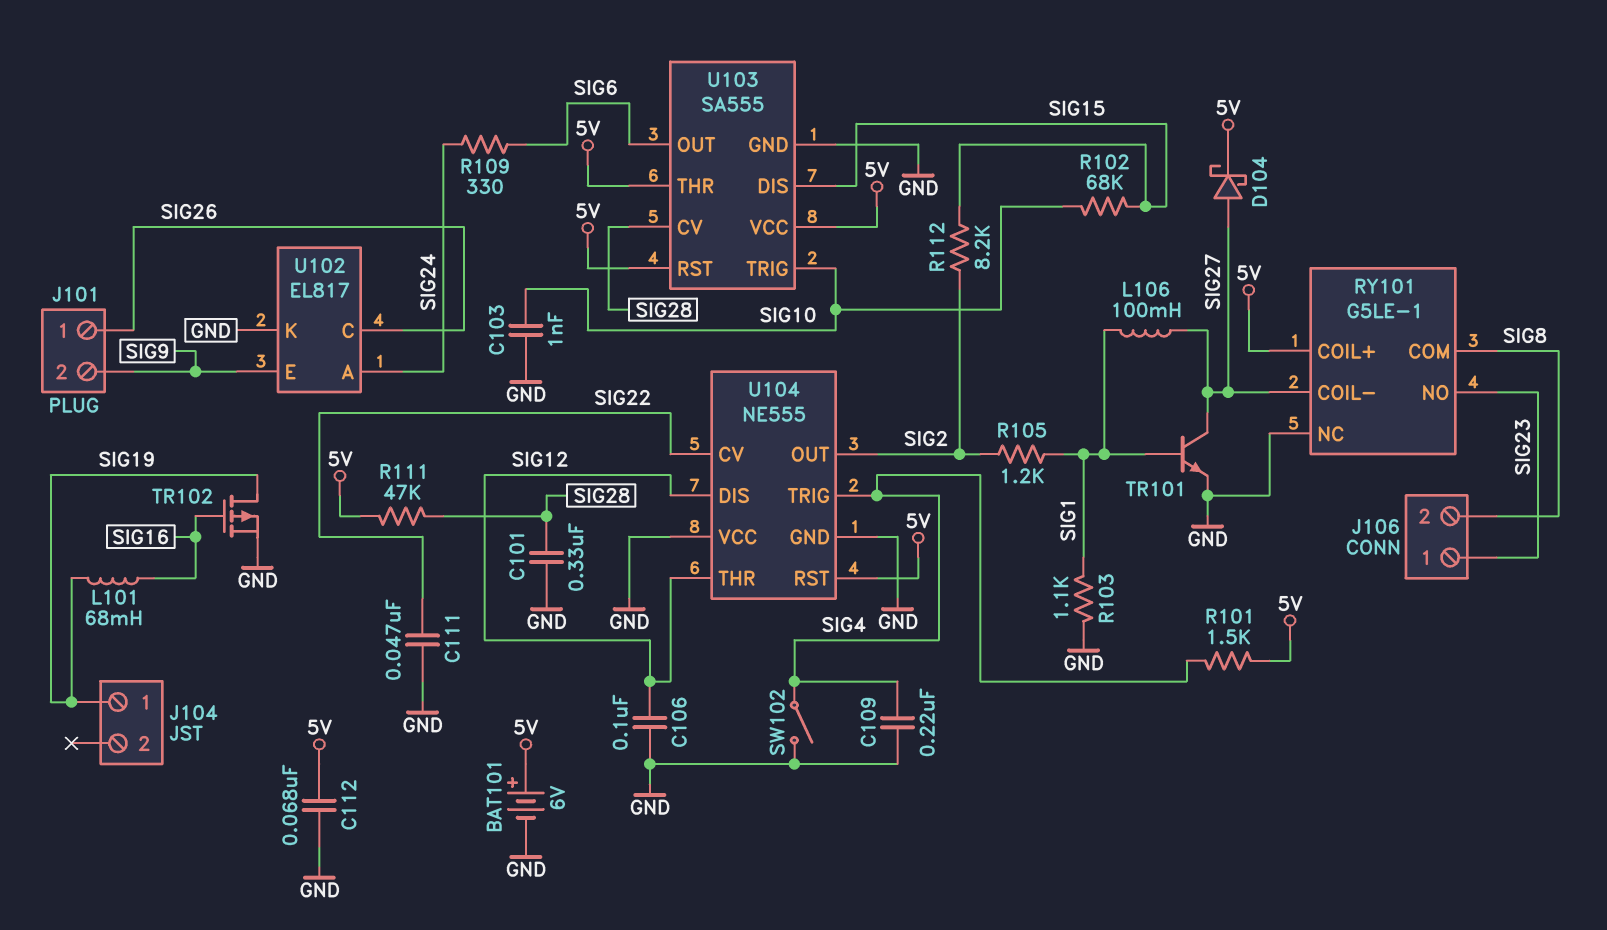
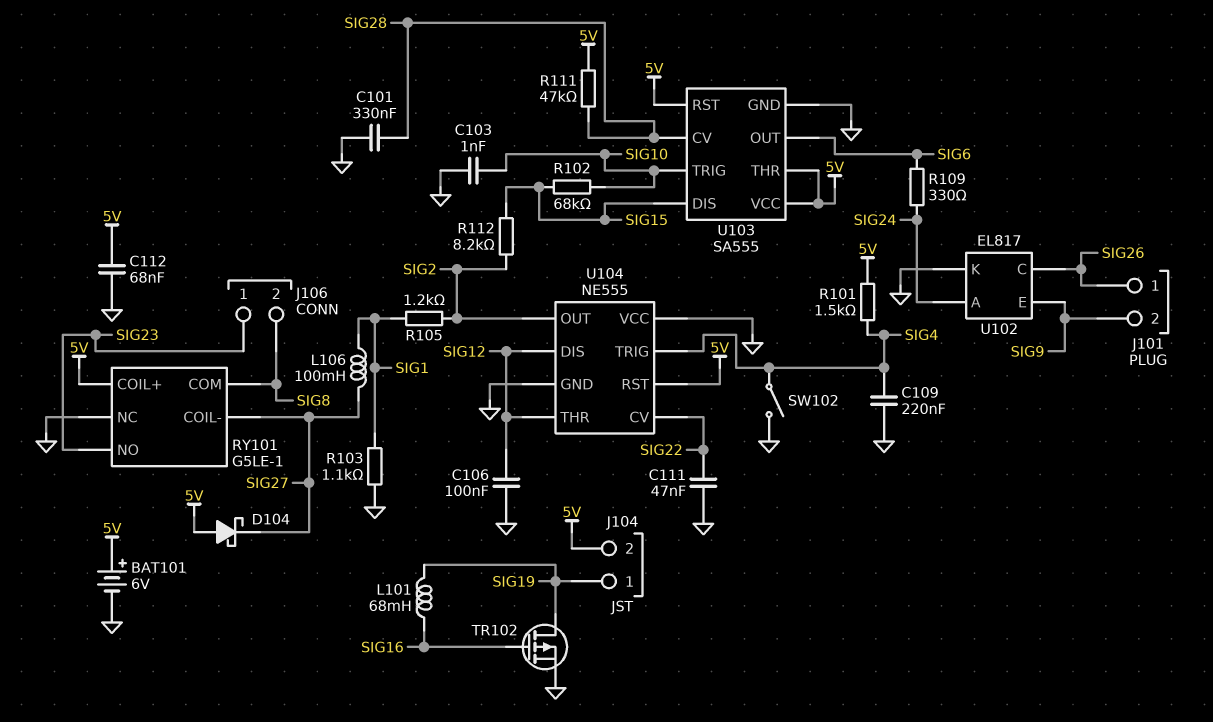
D104: schottky (A SIG27, K 5V) -> schottky (A 5V, K SIG27)
J104 pin 2: none -> 5V
TR101: NPN (B SIG1, C SIG27, E GND) -> none

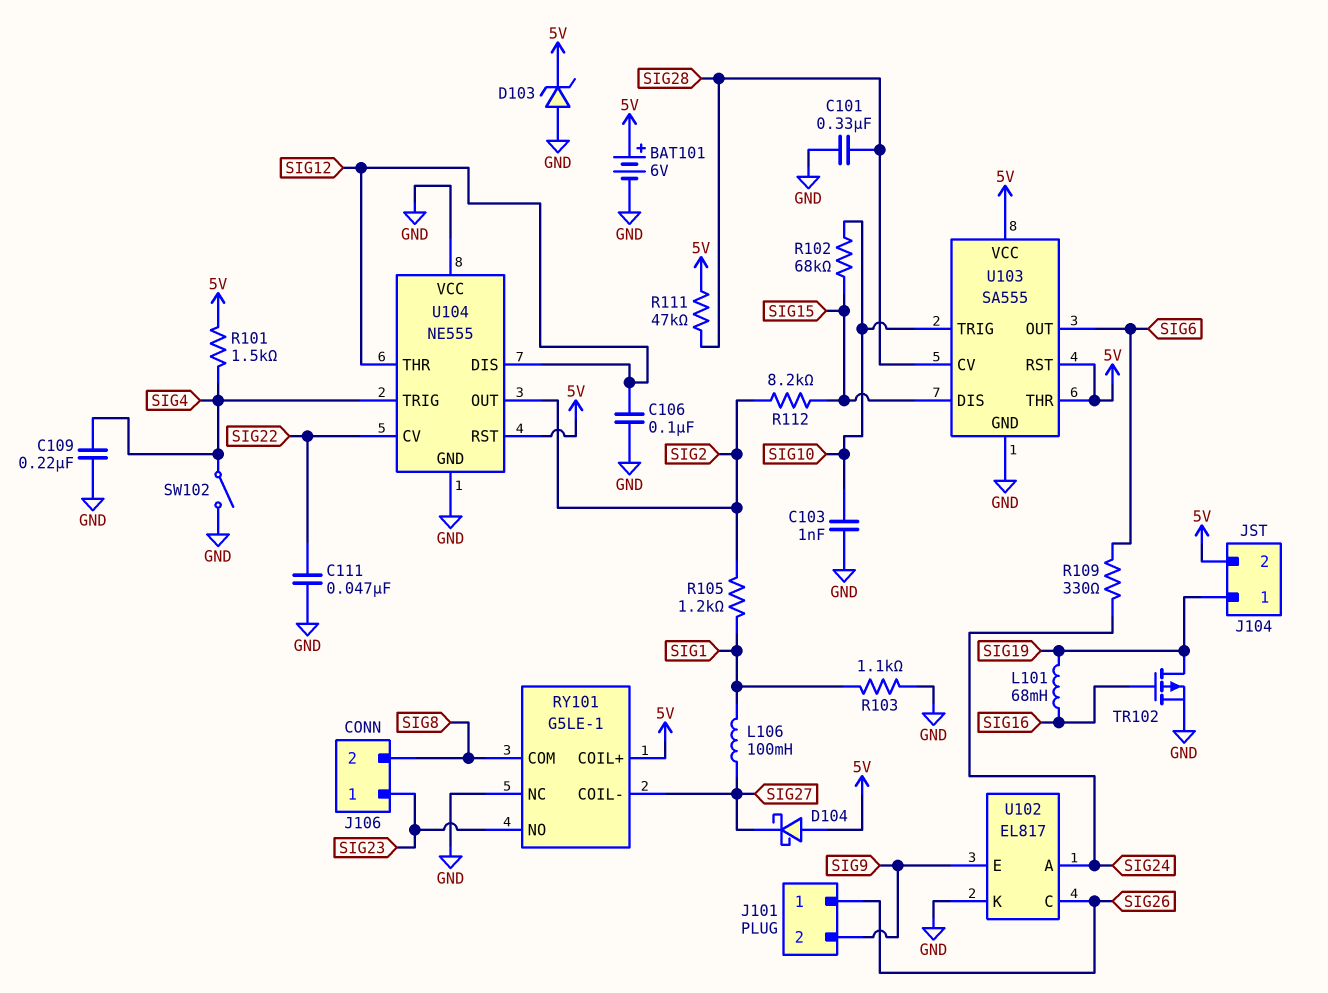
C112: 68nF (5V, GND) -> none
D103: none -> zener (A GND, K 5V)

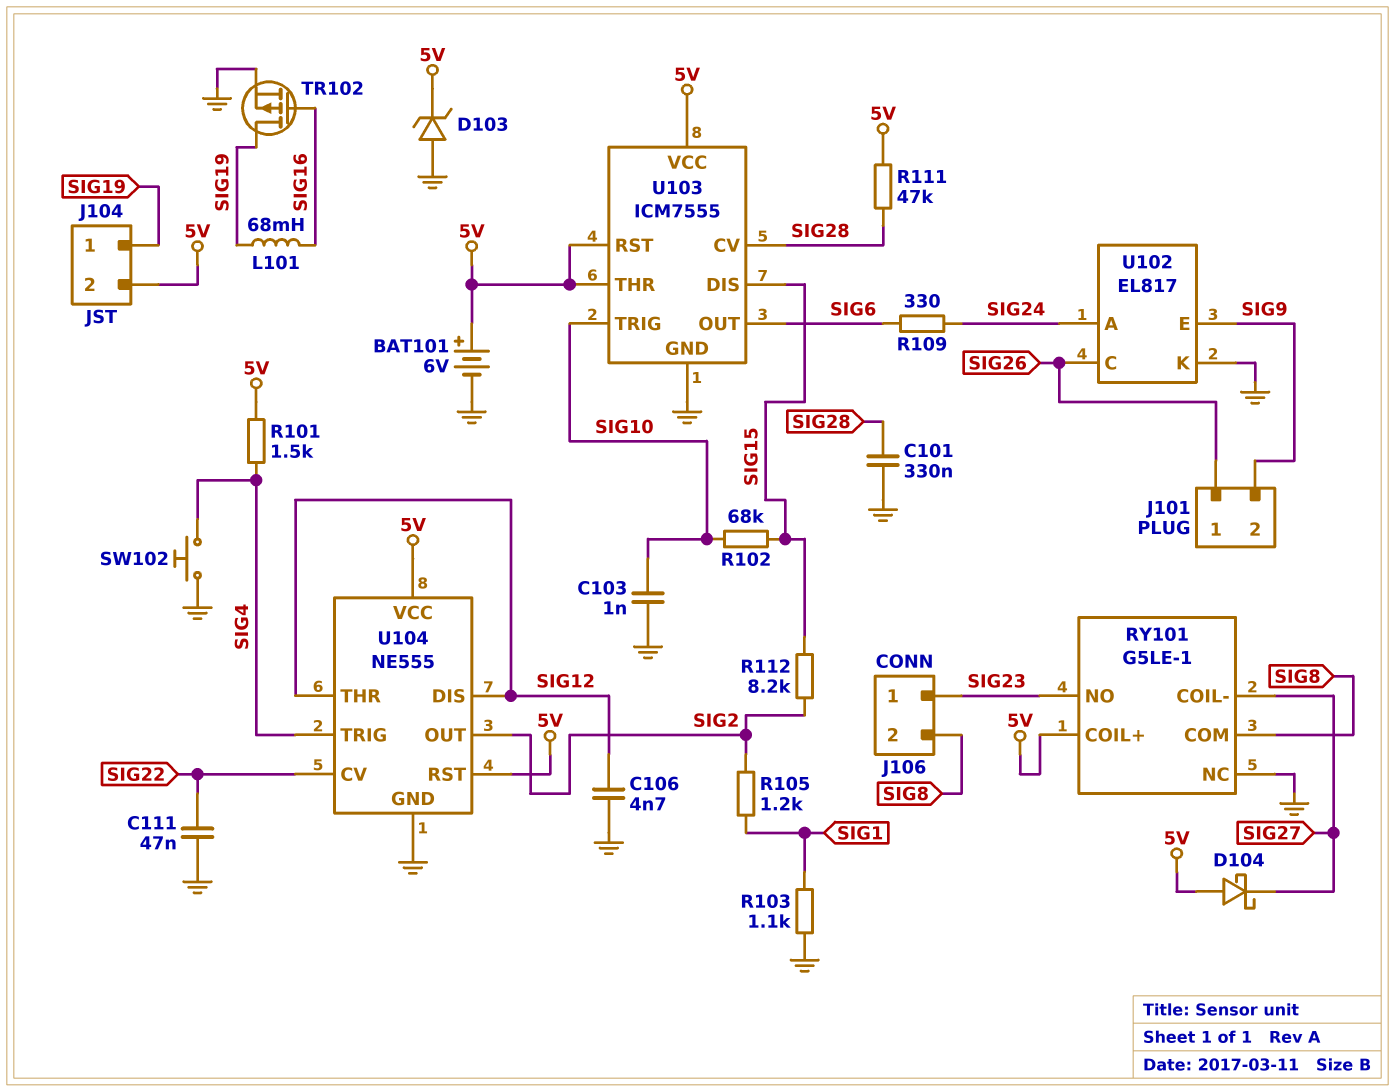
C106: 100nF (GND, SIG12) -> 4.7nF (GND, SIG12)
C109: 220nF (GND, SIG4) -> none
L106: 100mH (SIG1, SIG27) -> none
SW102: switch (GND, SIG4) -> button (GND, SIG4)
U103: SA555 -> ICM7555
U104 pin VCC: GND -> 5V

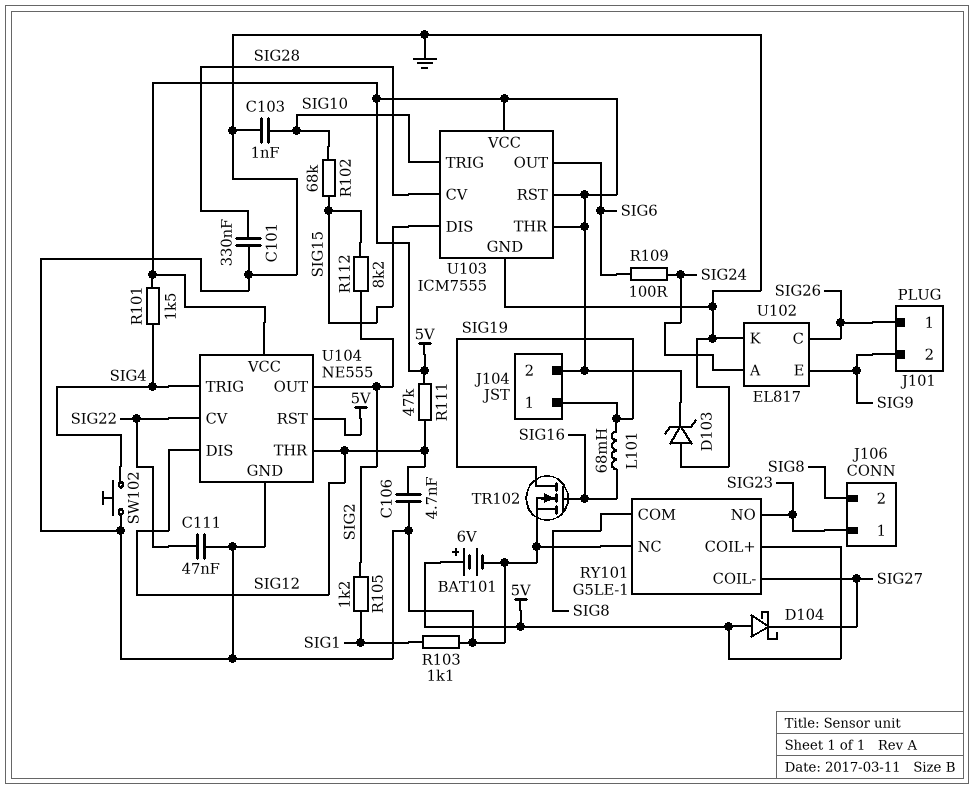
R109: 330 (SIG6, SIG24) -> 100 (SIG6, SIG24)
R111: 47k (5V, SIG28) -> 47k (5V, SIG12)
TR102: PMOS (G SIG16, D SIG19, S GND) -> NMOS (G SIG16, D SIG19, S GND)

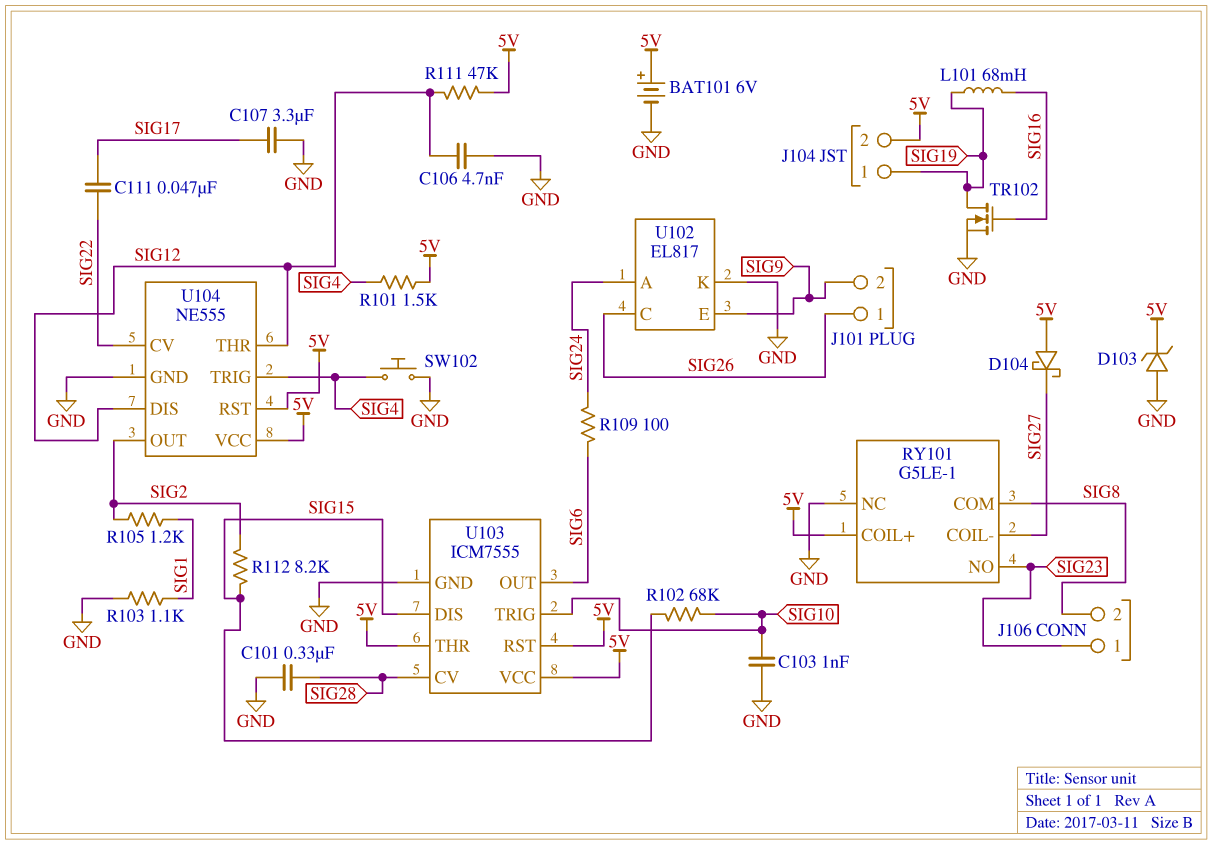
C107: none -> 3.3uF (GND, SIG17)
C111: 47nF (GND, SIG22) -> 47nF (SIG17, SIG22)

